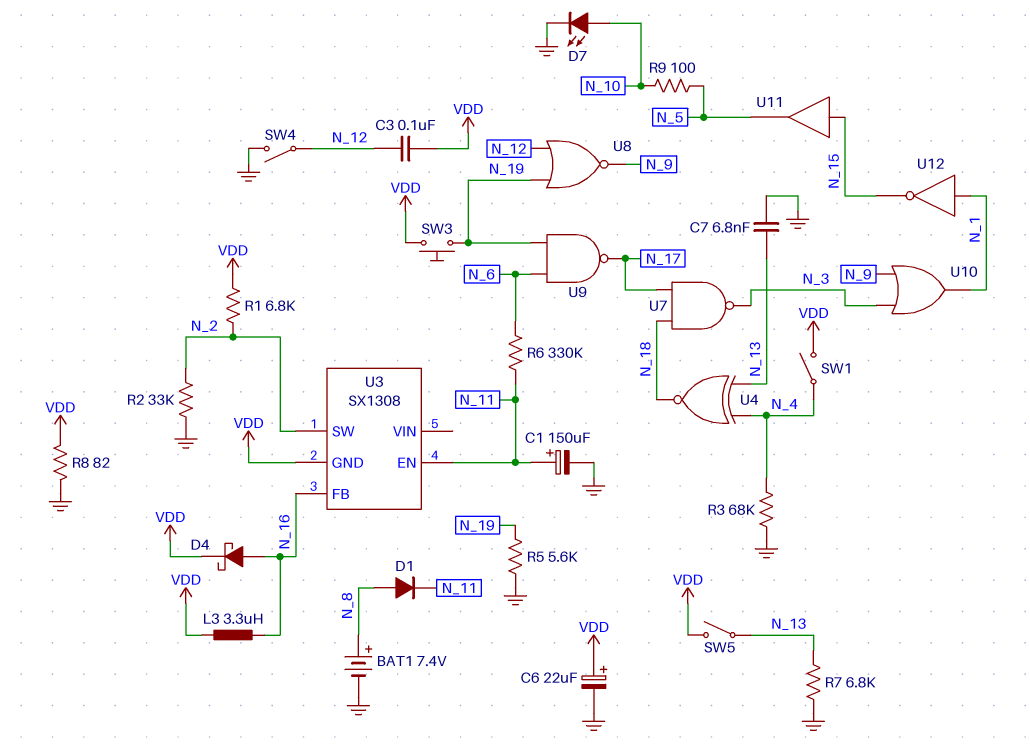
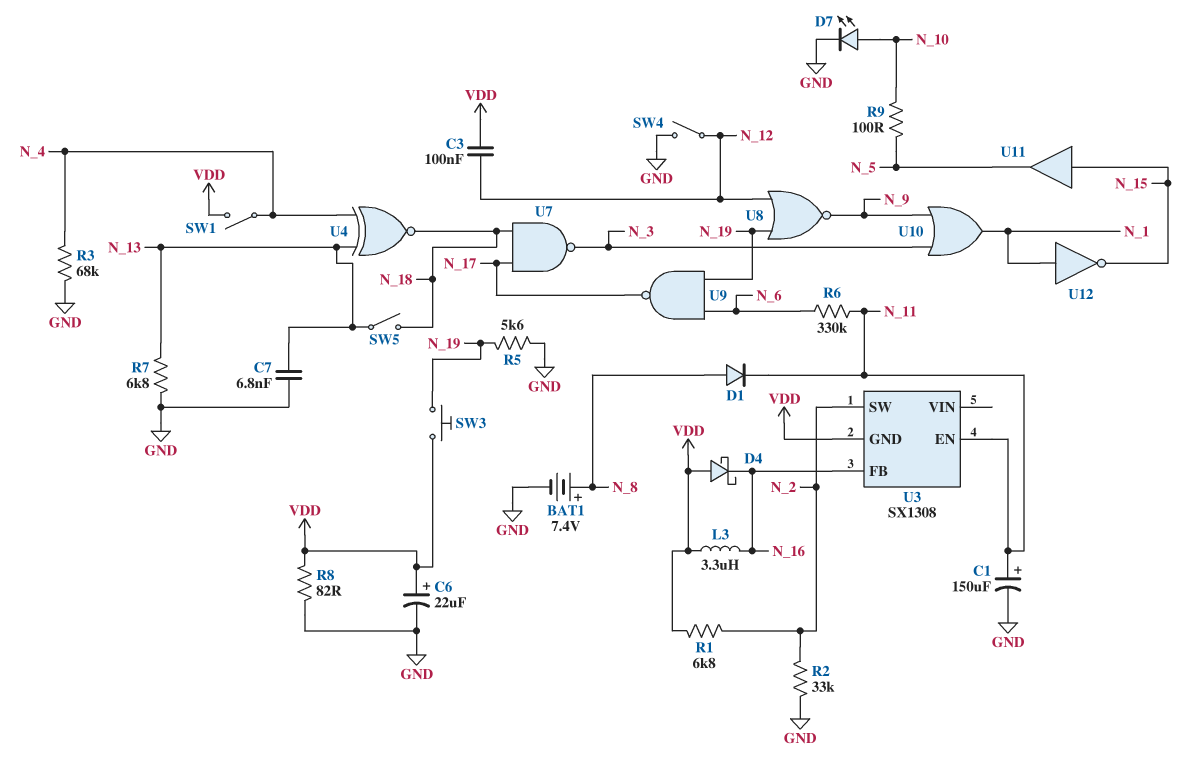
D4: schottky (A N_16, K VDD) -> schottky (A VDD, K N_16)
SW5: switch (N_13, VDD) -> switch (N_13, N_18)

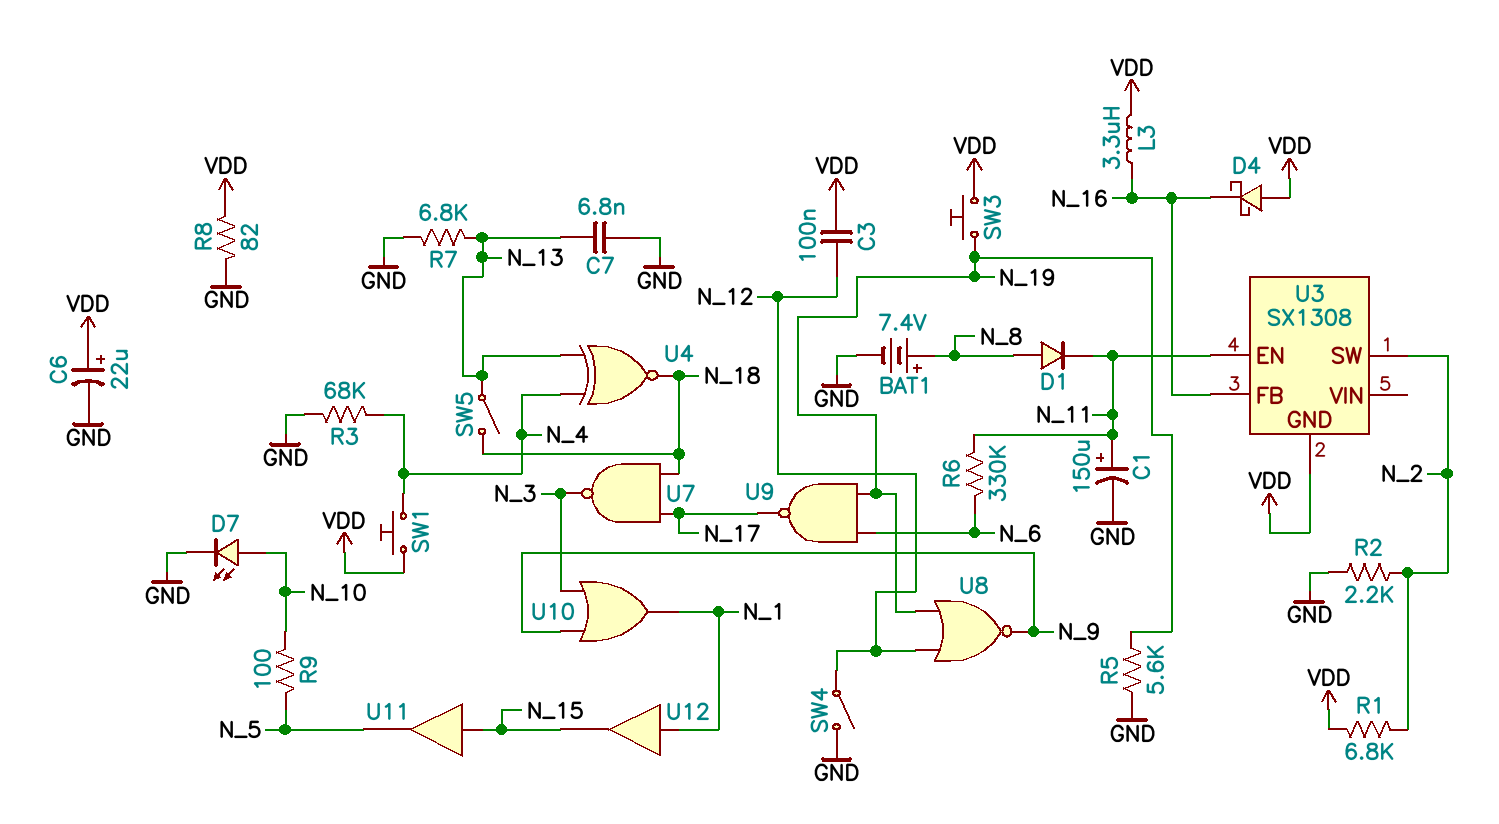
R2: 33k (GND, N_2) -> 2.2k (GND, N_2)
SW1: switch (N_4, VDD) -> button (N_4, VDD)
U12: NOT (in N_1, out N_15) -> buffer (in N_1, out N_15)

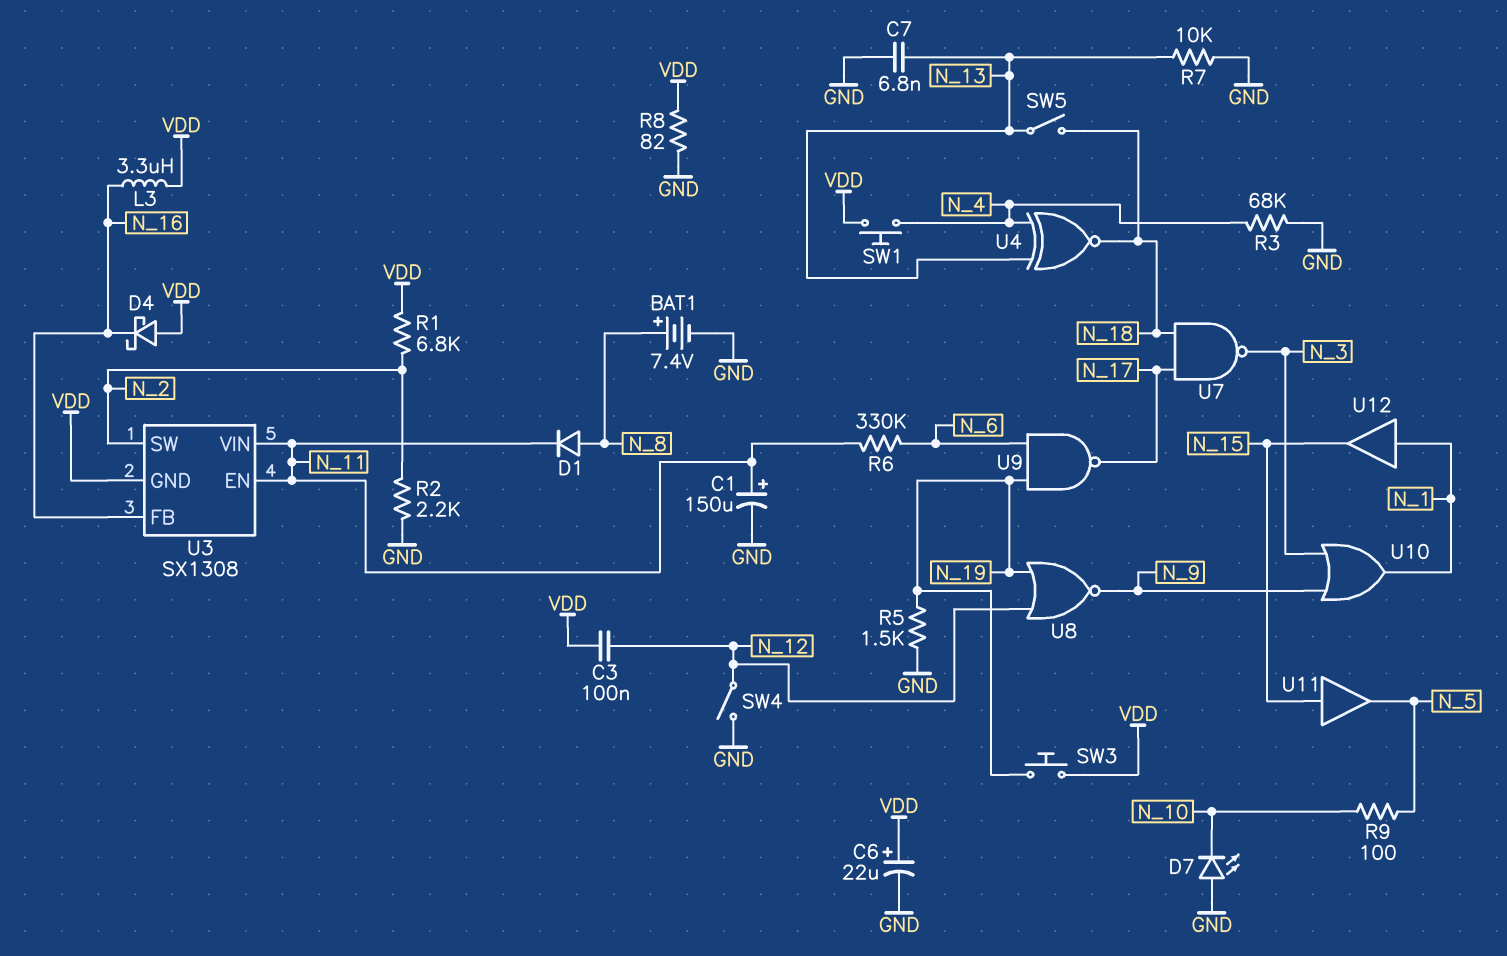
D7: LED (A N_10, K GND) -> LED (A GND, K N_10)
R5: 5.6k (GND, N_19) -> 1.5k (GND, N_19)
R7: 6.8k (GND, N_13) -> 10k (GND, N_13)
U3 pin VIN: none -> N_11

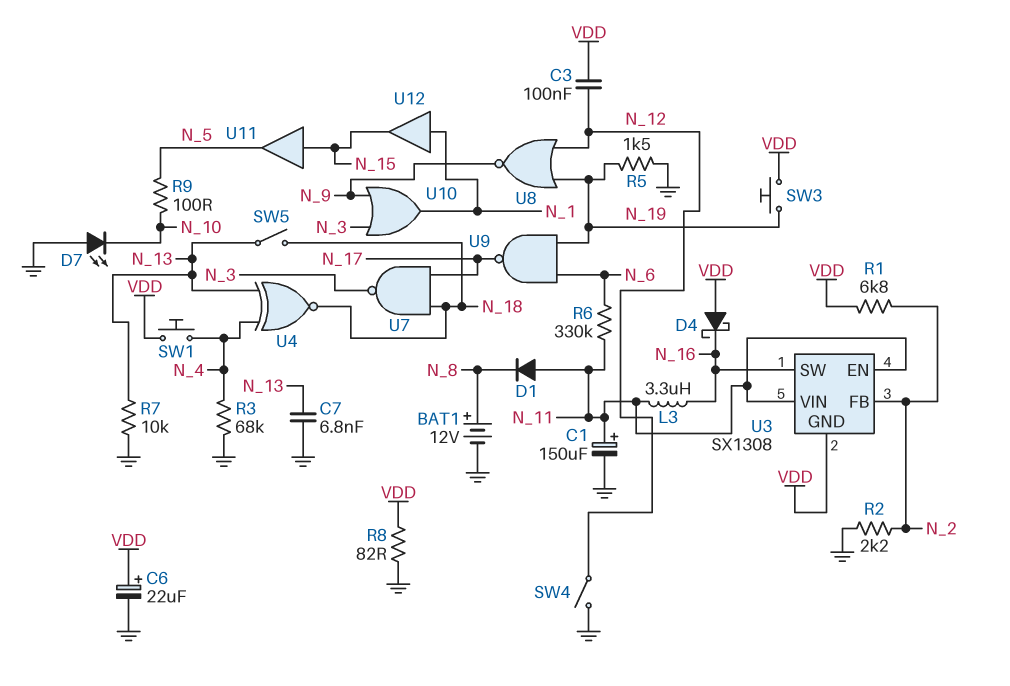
BAT1: 7.4V (plus N_8, minus GND) -> 12V (plus N_8, minus GND)
D1: diode (A N_8, K N_11) -> diode (A N_11, K N_8)
L3: 3.3uH (N_16, VDD) -> 3.3uH (N_11, N_16)
U3 pin FB: N_16 -> N_2
U3 pin SW: N_2 -> N_16

